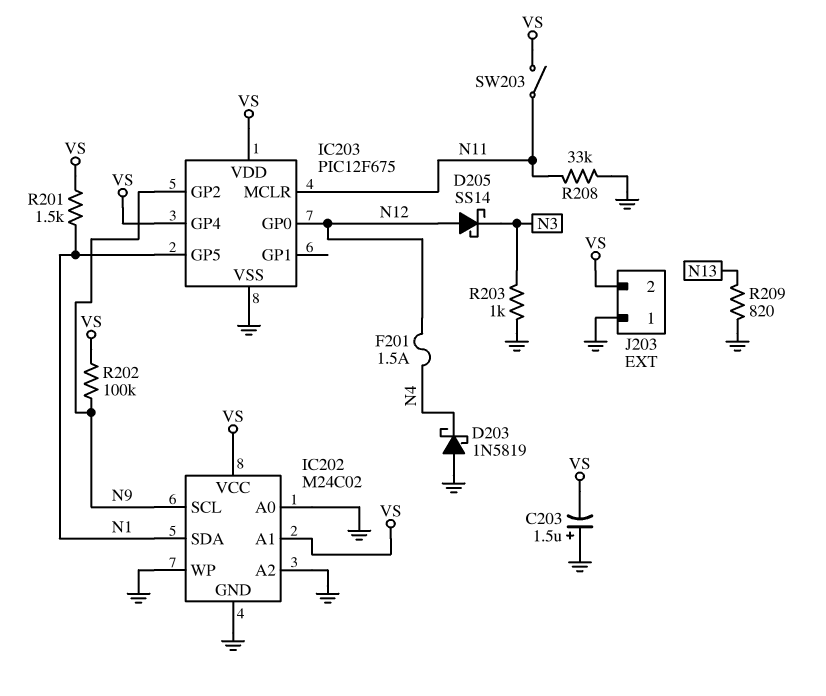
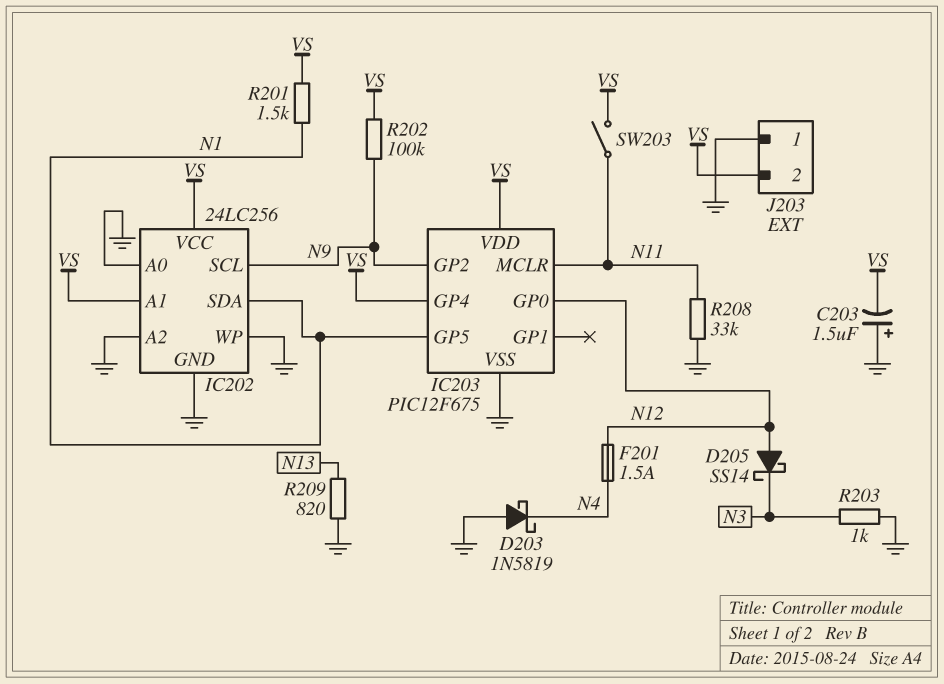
IC202: M24C02 -> 24LC256

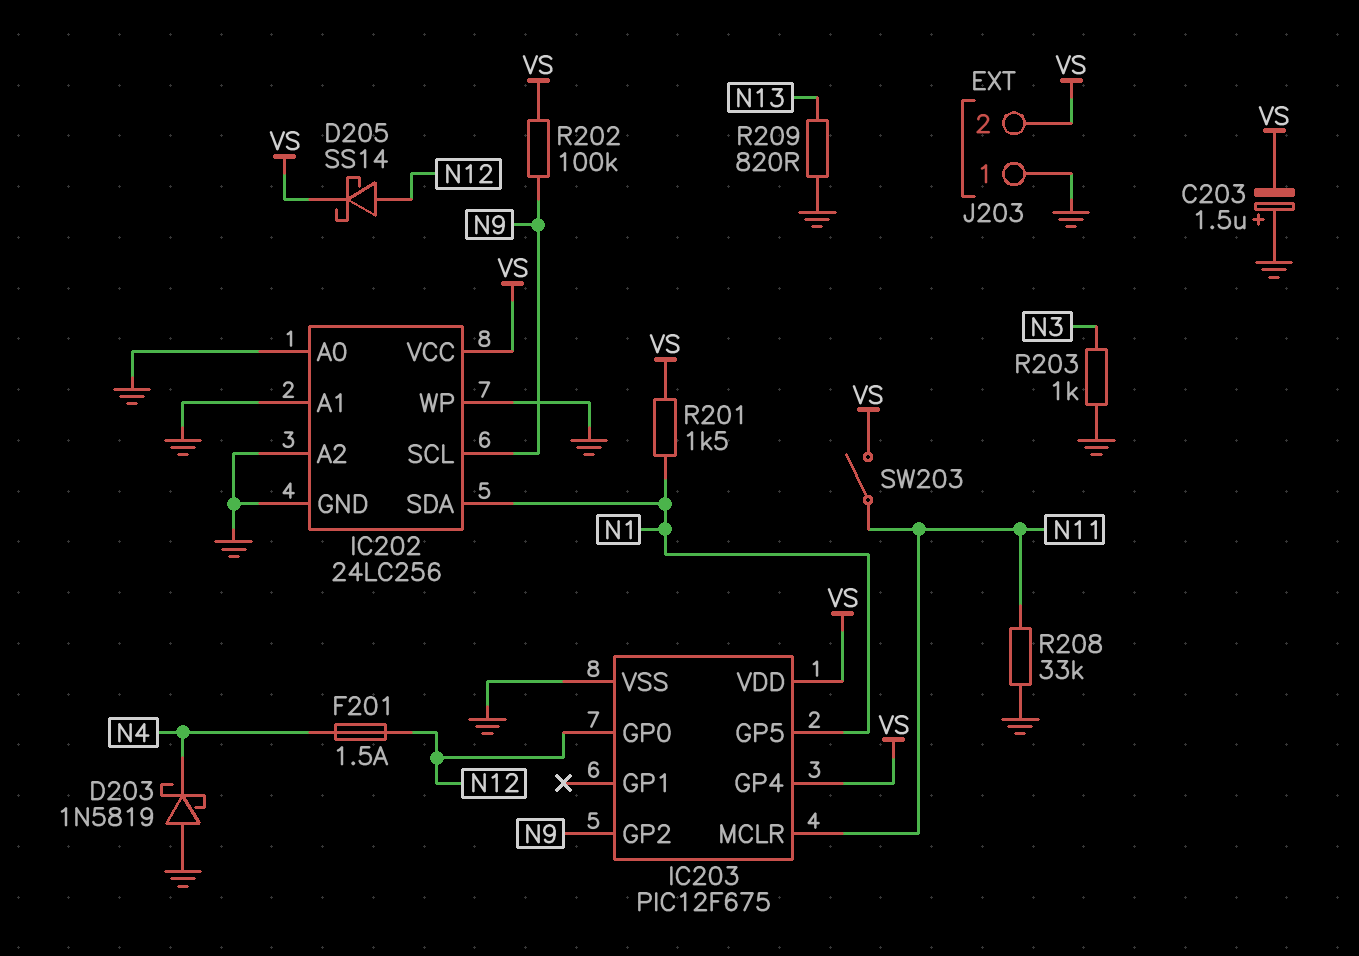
D205: schottky SS14 (A N12, K N3) -> schottky SS14 (A N12, K VS)
IC202 pin A1: VS -> GND

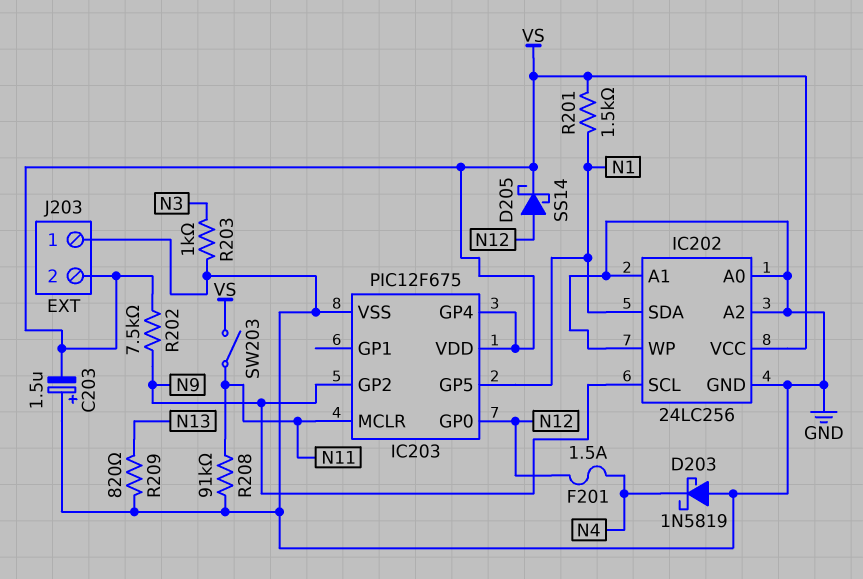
R202: 100k (N9, VS) -> 7.5k (N9, VS)
R208: 33k (GND, N11) -> 91k (GND, N11)

